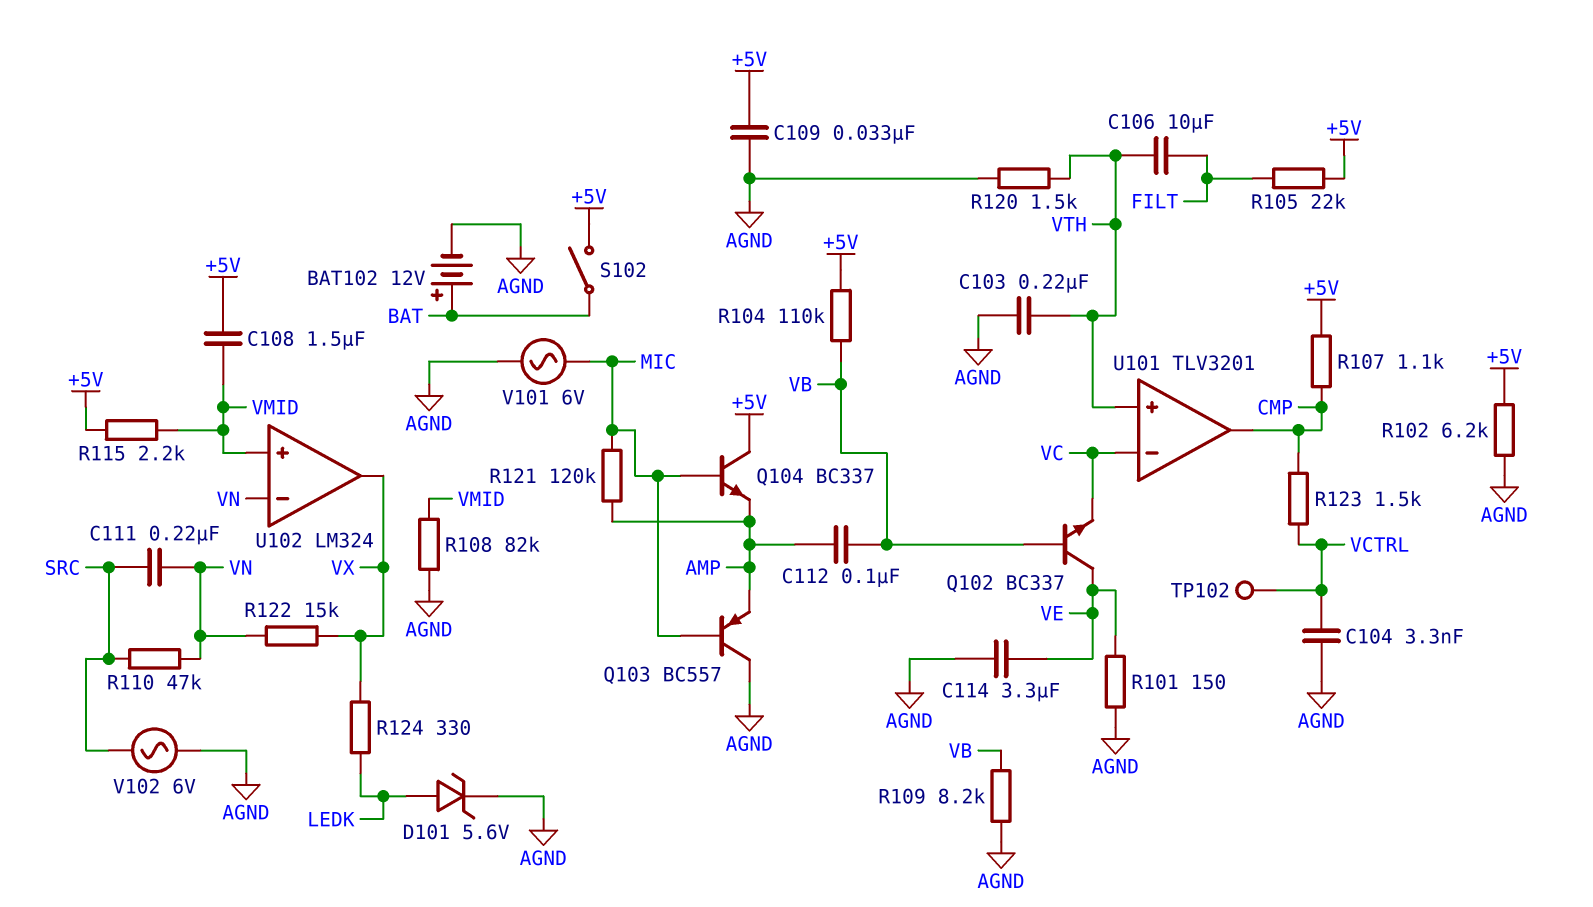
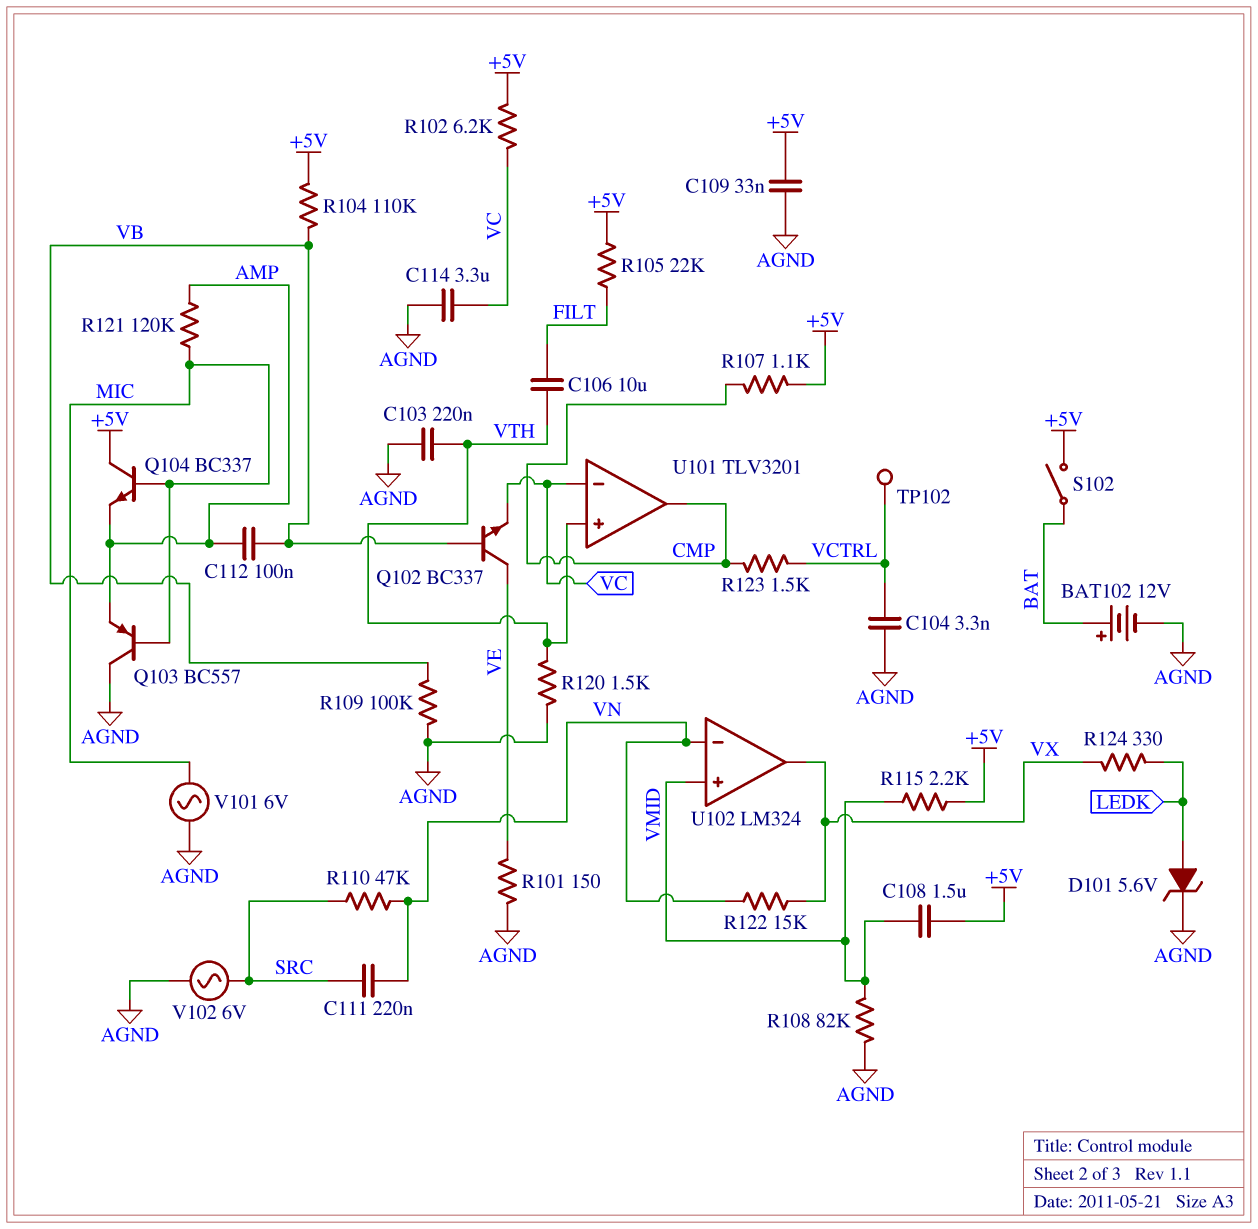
C114: 3.3uF (AGND, VE) -> 3.3uF (AGND, VC)
R102: 6.2k (+5V, AGND) -> 6.2k (+5V, VC)
R109: 8.2k (AGND, VB) -> 100k (AGND, VB)

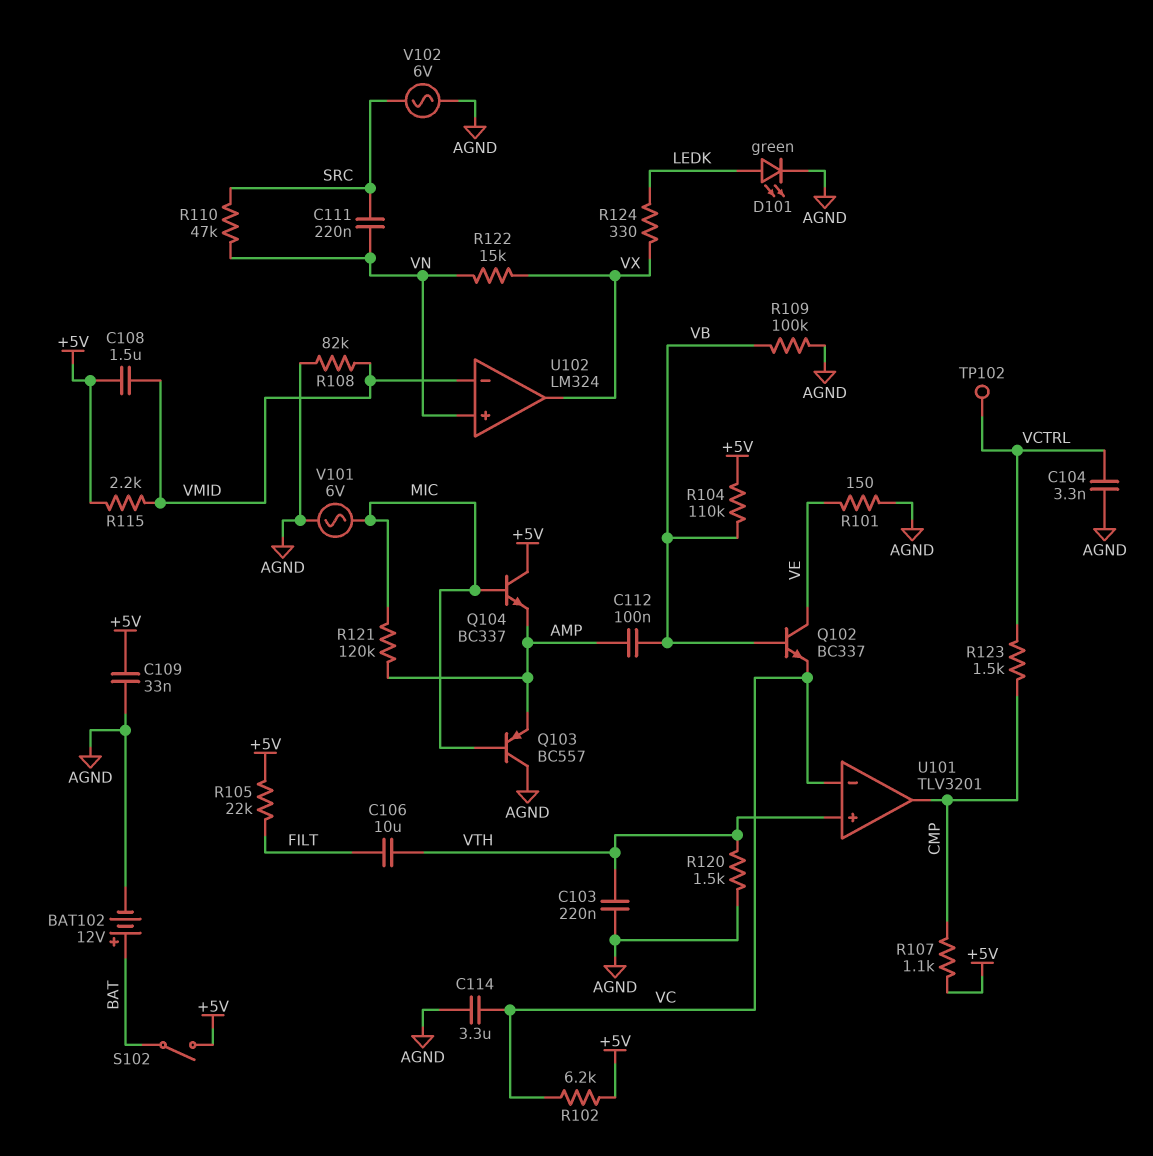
D101: zener 5.6V (A LEDK, K AGND) -> LED green (A LEDK, K AGND)
U102 pin in+: VMID -> VN
U102 pin in-: VN -> VMID

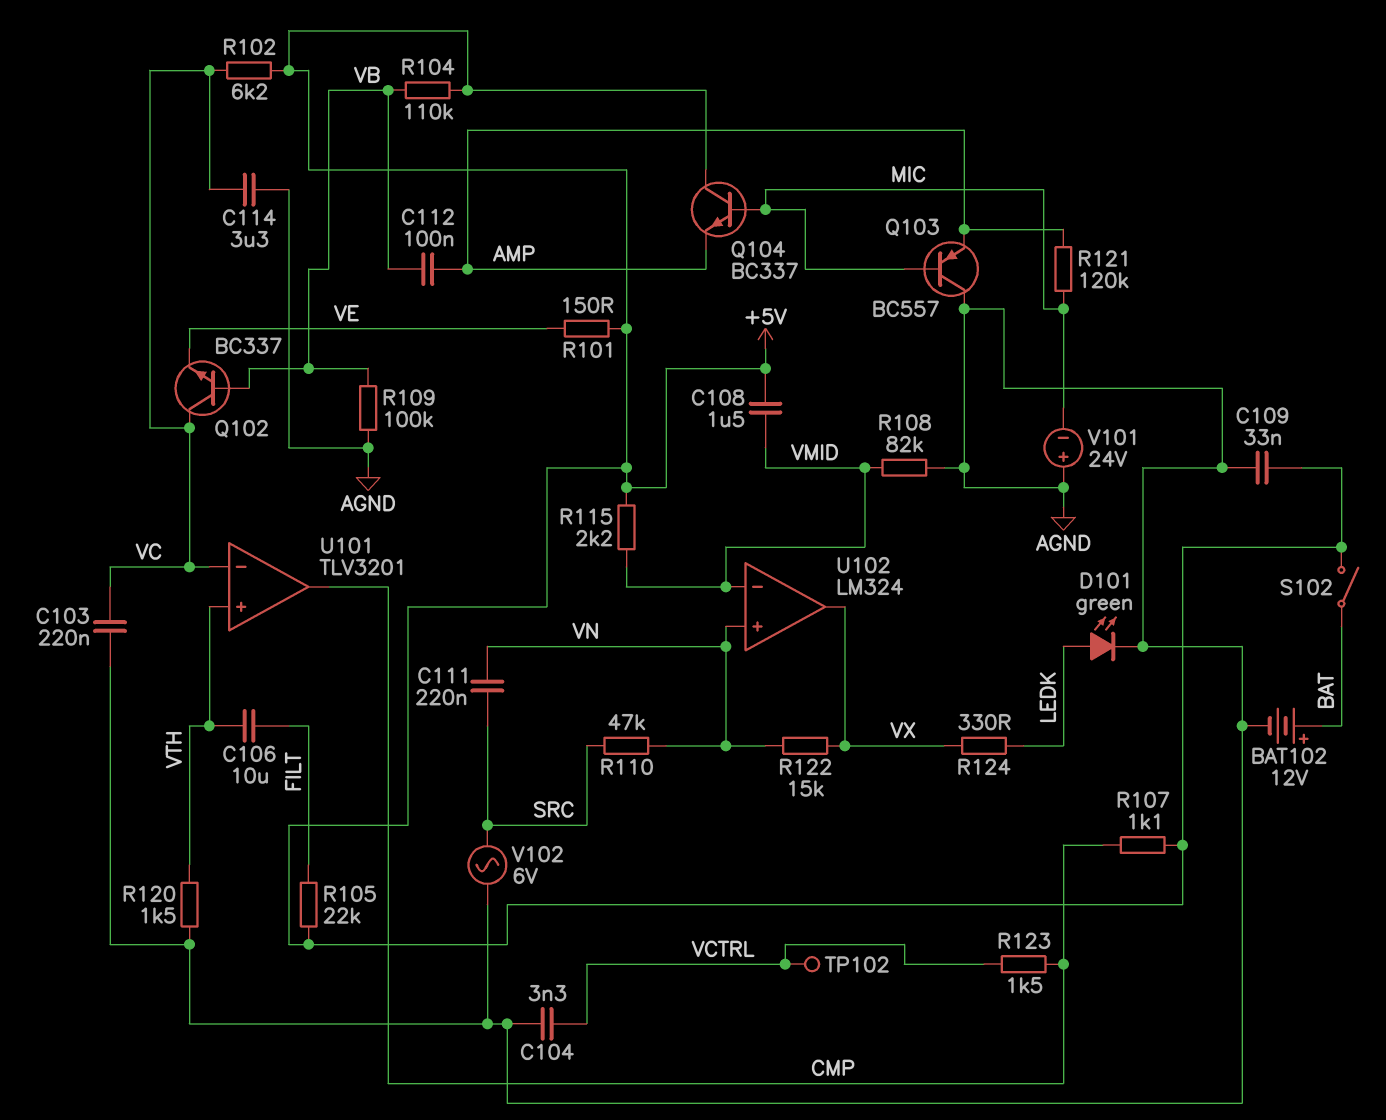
C103: 220nF (AGND, VTH) -> 220nF (AGND, VC)
Q102: NPN BC337 (B VB, C VE, E VC) -> NPN BC337 (B VB, C VC, E VE)
R101: 150 (AGND, VE) -> 150 (+5V, VE)
V101: AC 6V (AGND, MIC) -> 24V (plus AGND, minus MIC)

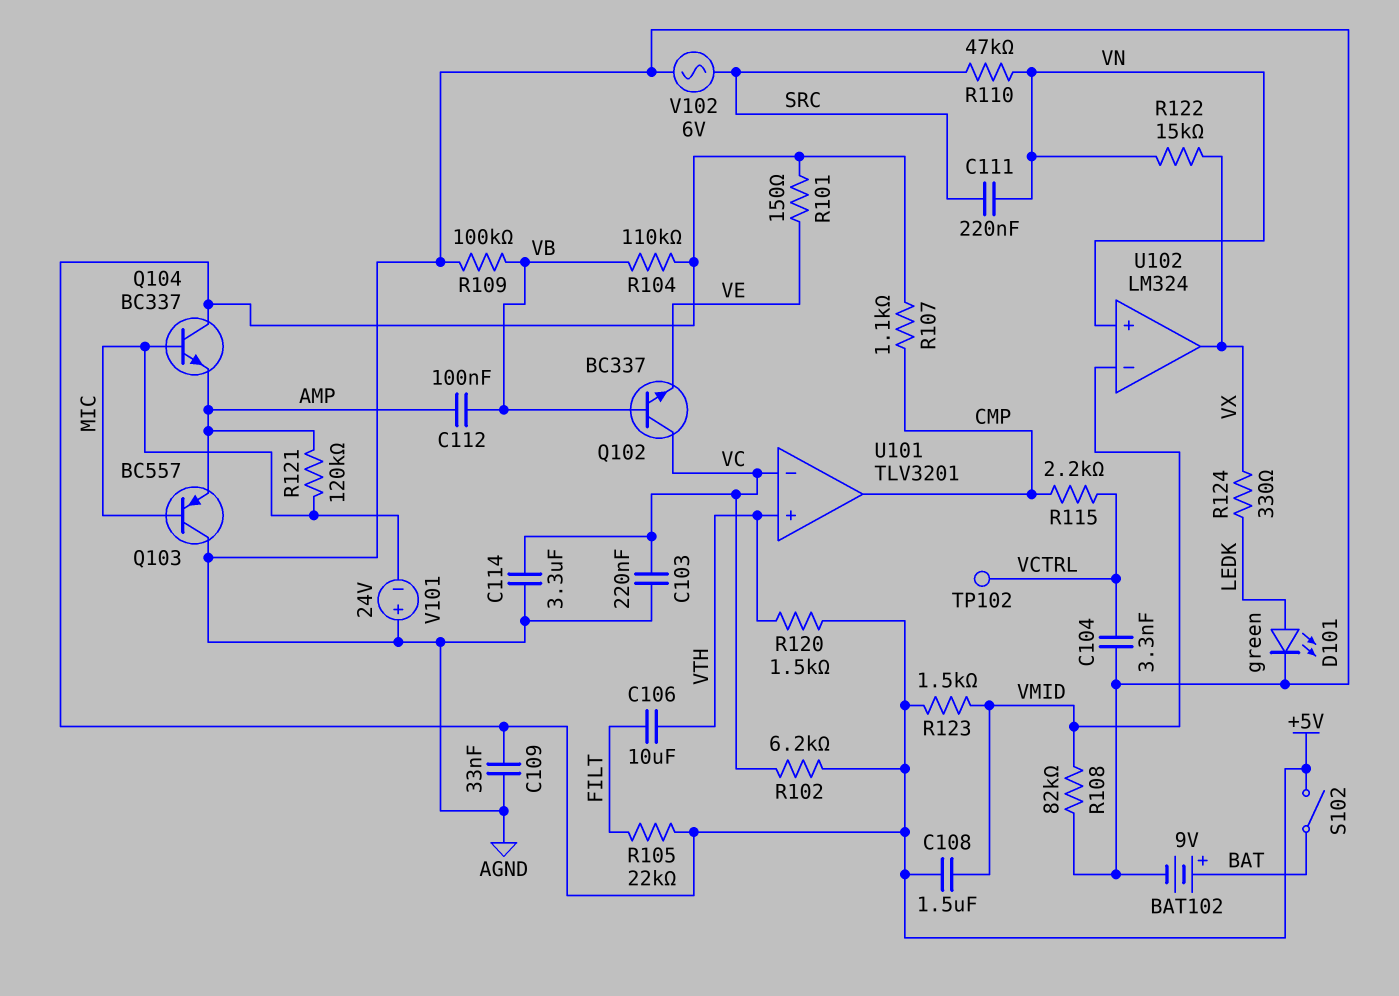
BAT102: 12V (plus BAT, minus AGND) -> 9V (plus BAT, minus AGND)
R115: 2.2k (+5V, VMID) -> 2.2k (CMP, VCTRL)
R120: 1.5k (AGND, VTH) -> 1.5k (+5V, VTH)
R123: 1.5k (CMP, VCTRL) -> 1.5k (+5V, VMID)

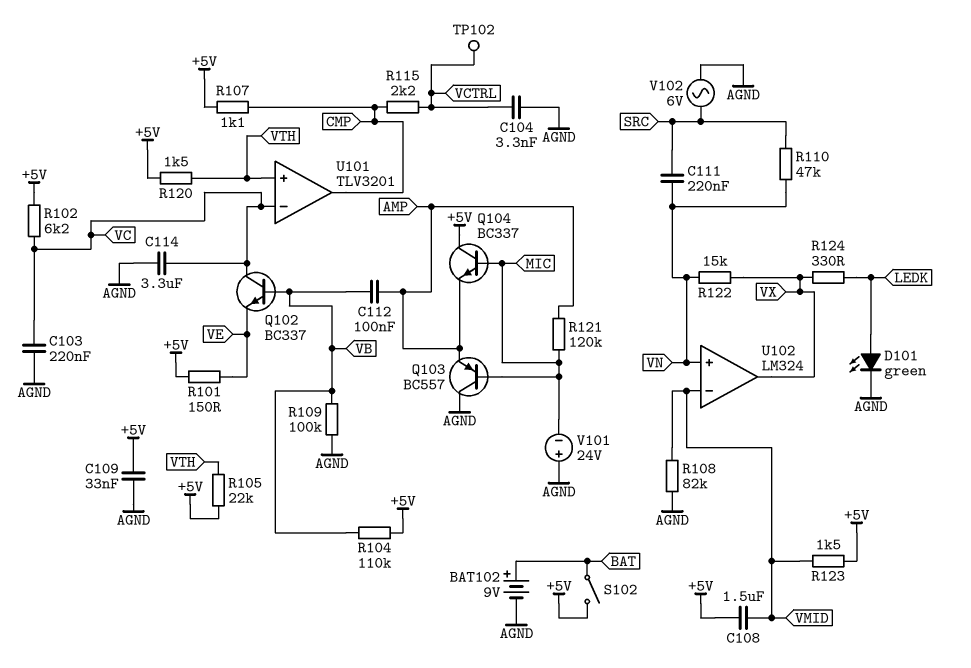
C106: 10uF (FILT, VTH) -> none
R105: 22k (+5V, FILT) -> 22k (+5V, VTH)

